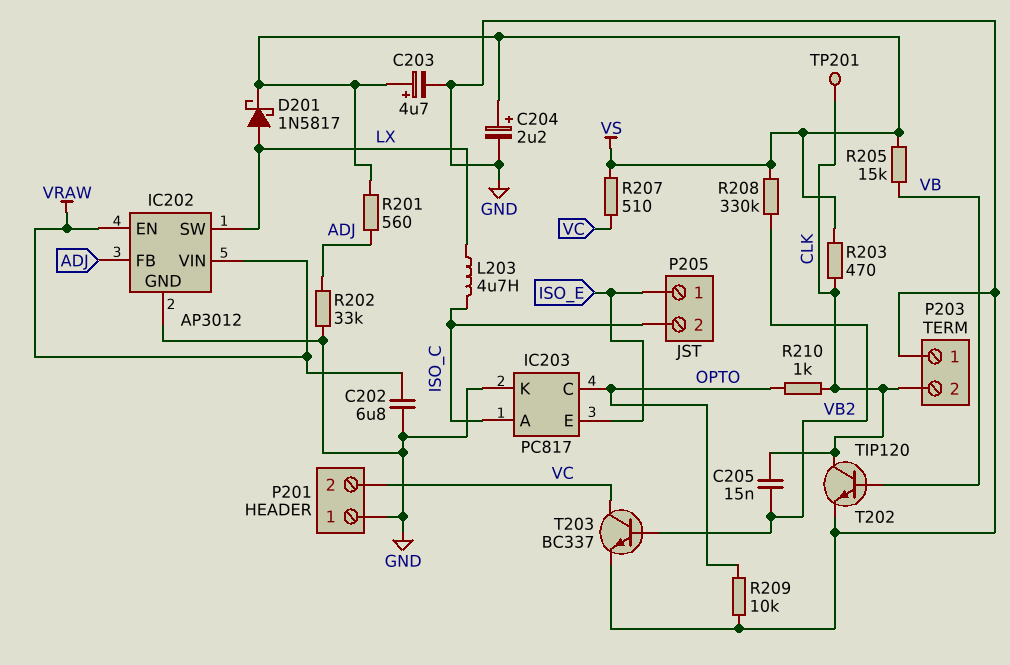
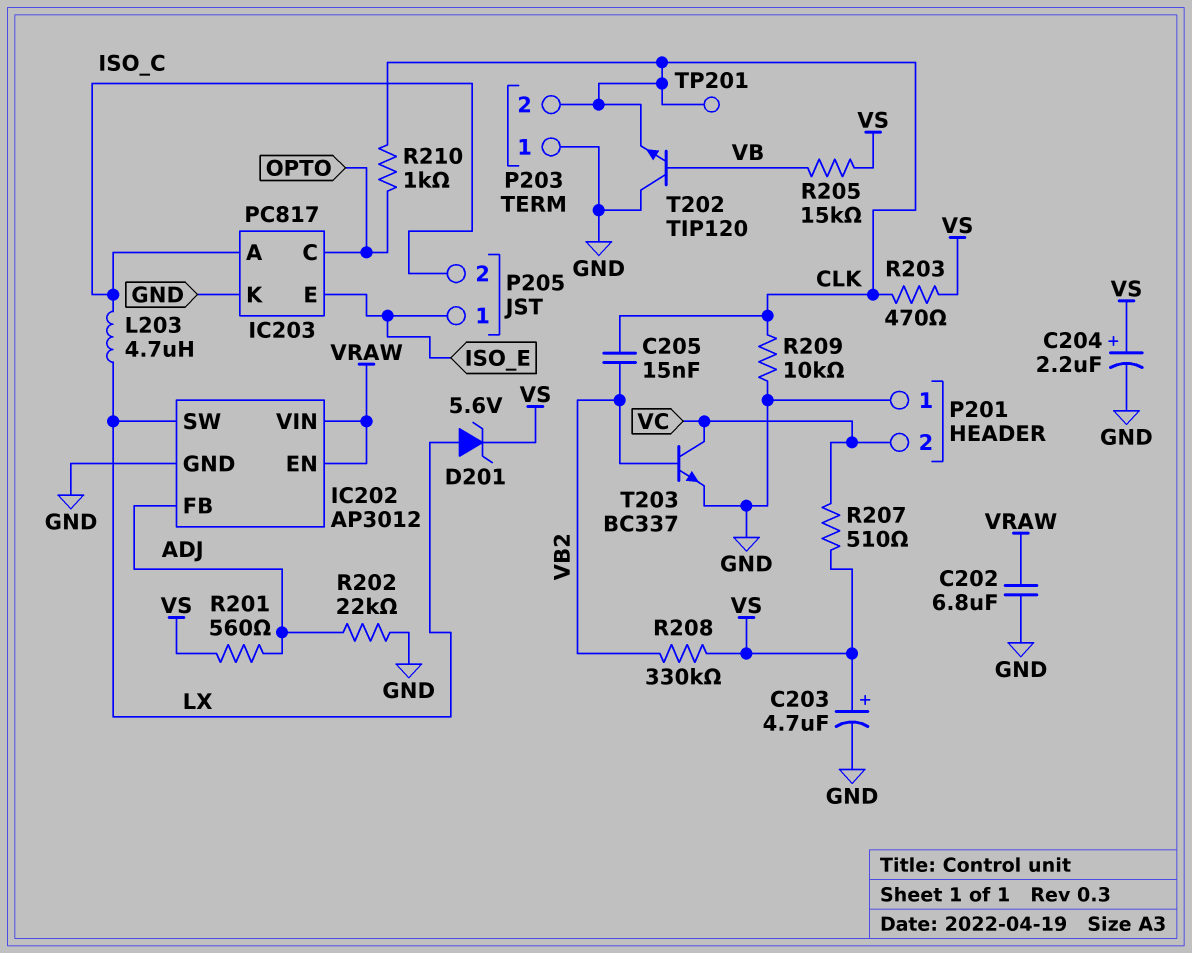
D201: schottky 1N5817 (A LX, K VS) -> zener 5.6V (A LX, K VS)
R202: 33k (ADJ, GND) -> 22k (ADJ, GND)
R209: 10k (GND, OPTO) -> 10k (CLK, GND)
T202: NPN TIP120 (B VB, C CLK, E GND) -> NPN TIP120 (B VB, C GND, E CLK)

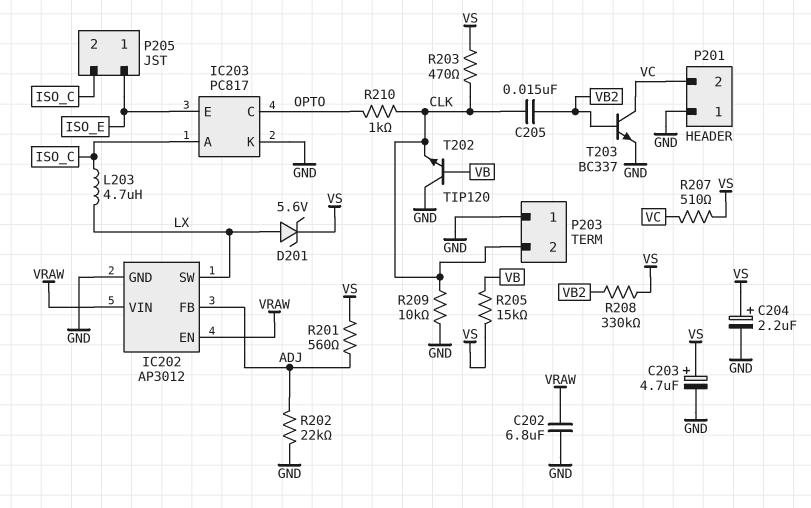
TP201: test point (CLK) -> none

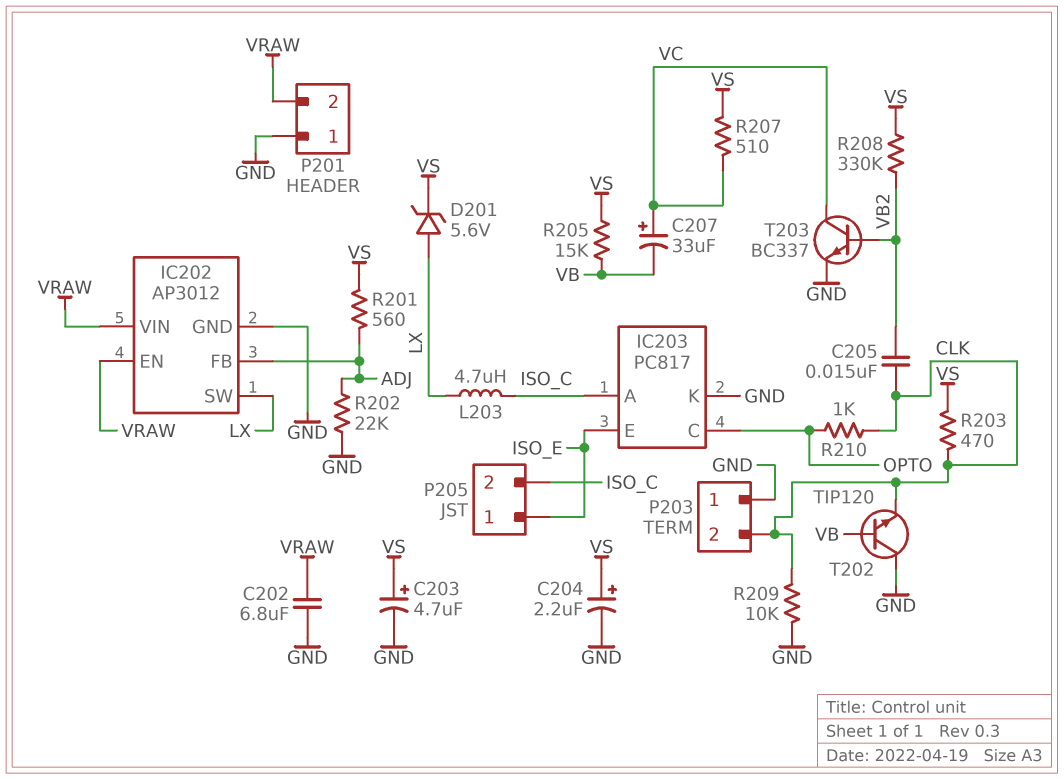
C207: none -> 33uF (plus VC, minus VB)
P201 pin 2: VC -> VRAW

